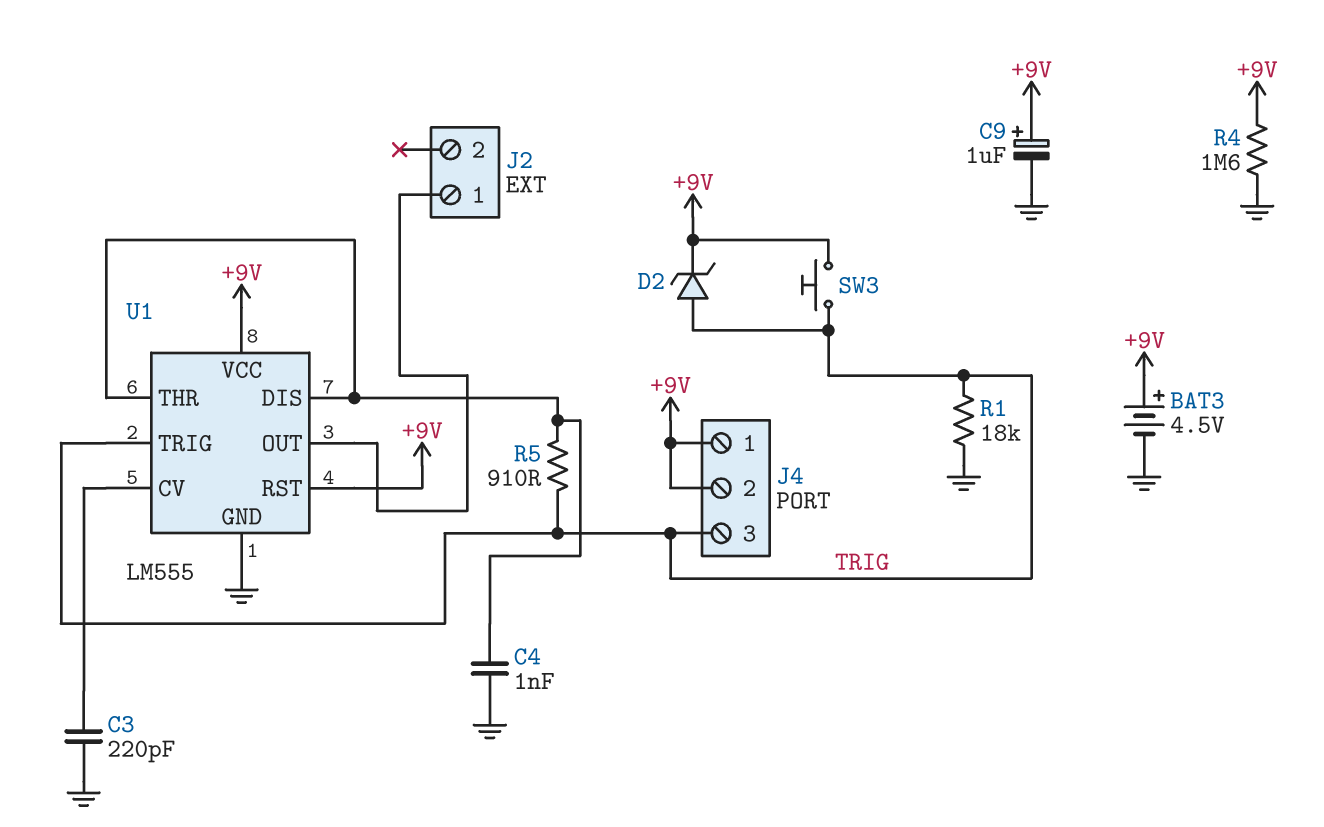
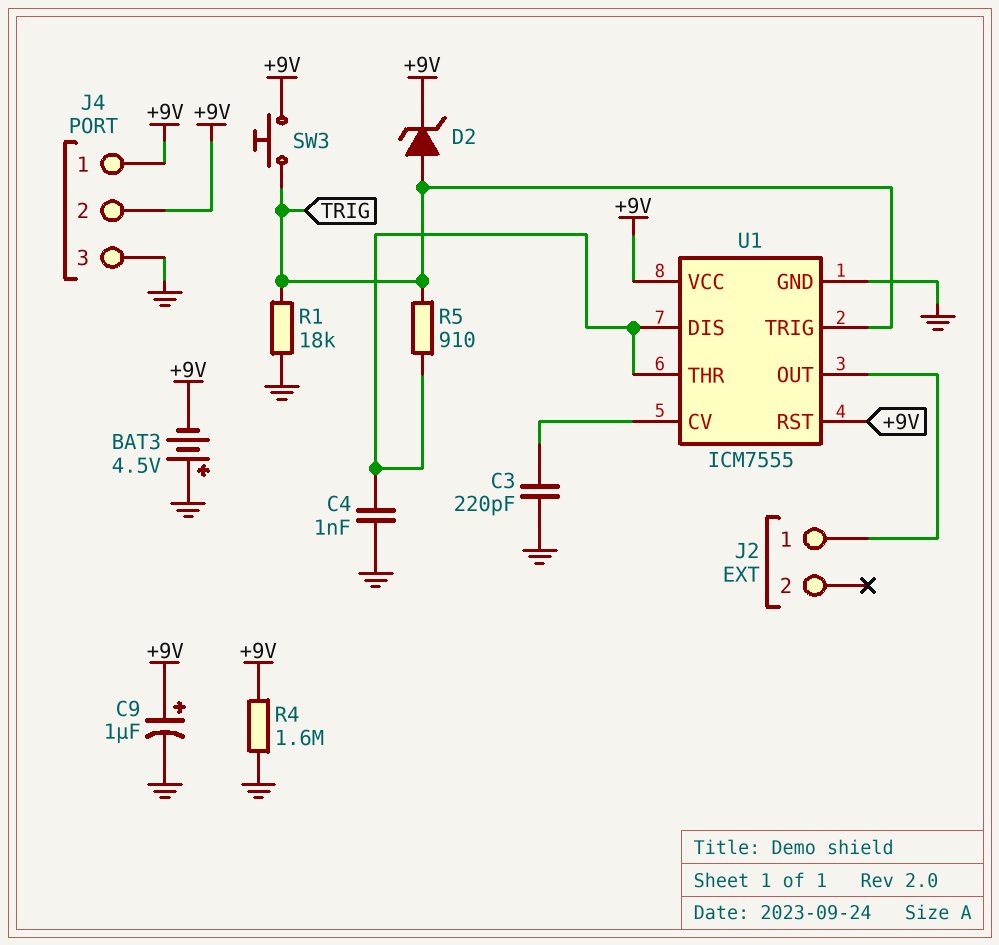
BAT3: 4.5V (plus +9V, minus GND) -> 4.5V (plus GND, minus +9V)
J4 pin 3: TRIG -> GND
U1: LM555 -> ICM7555

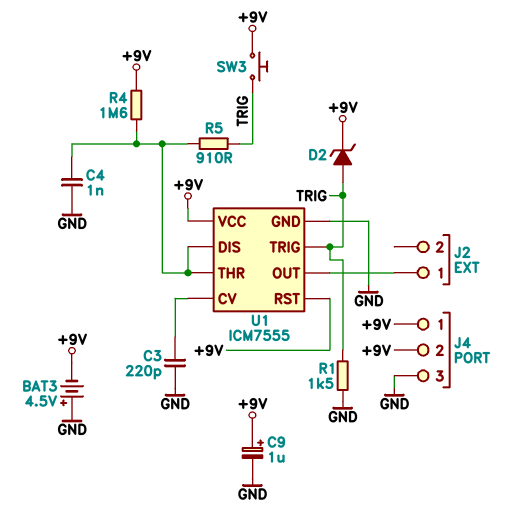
R1: 18k (GND, TRIG) -> 1.5k (GND, TRIG)
R4: 1.6M (+9V, GND) -> 1.6M (+9V, U1/DIS)

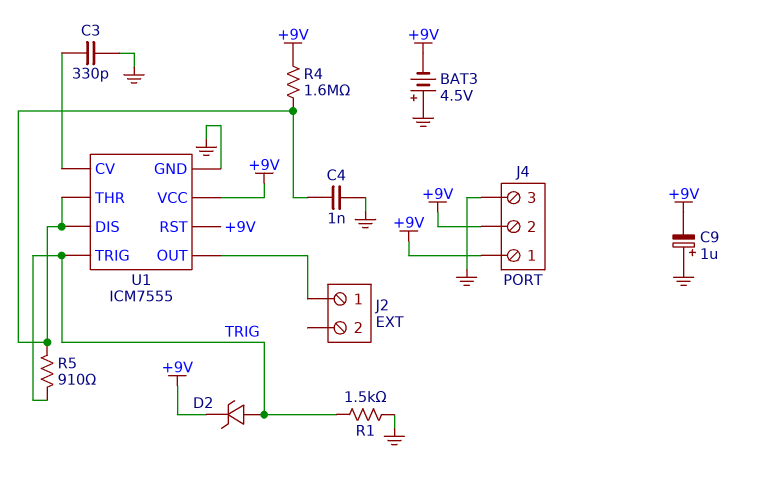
C3: 220pF (GND, U1/CV) -> 330pF (GND, U1/CV)
C9: 1uF (plus +9V, minus GND) -> 1uF (plus GND, minus +9V)
SW3: button (+9V, TRIG) -> none

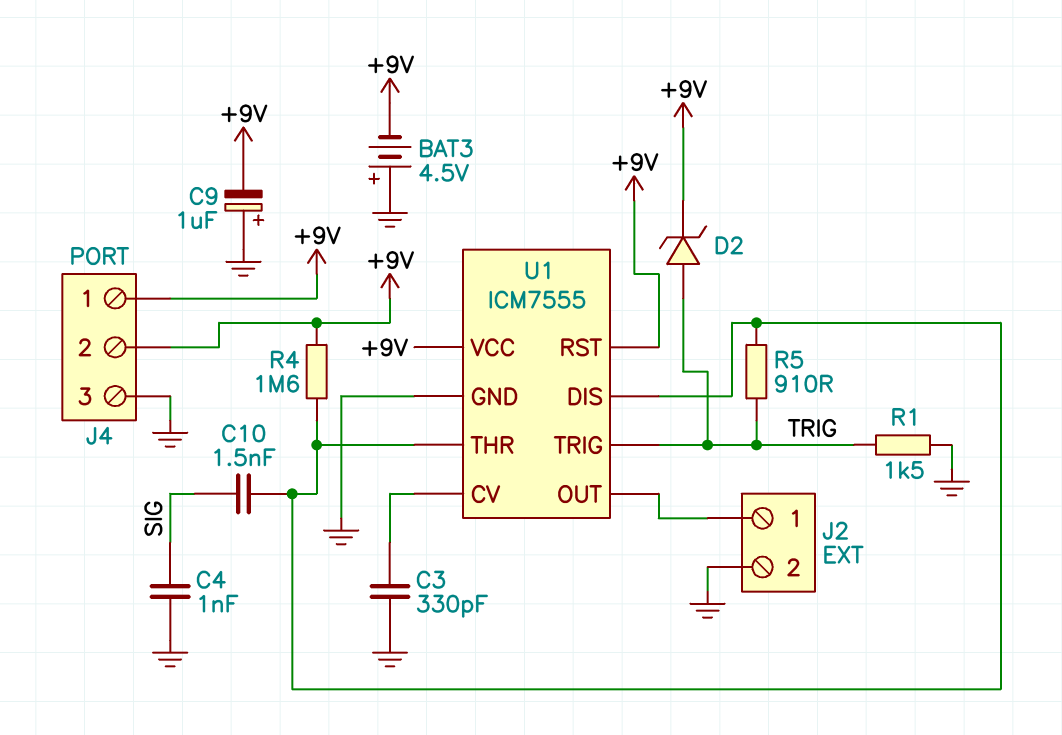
C4: 1nF (GND, U1/DIS) -> 1nF (GND, SIG)
C10: none -> 1.5nF (SIG, U1/DIS)
J2 pin 2: none -> GND

